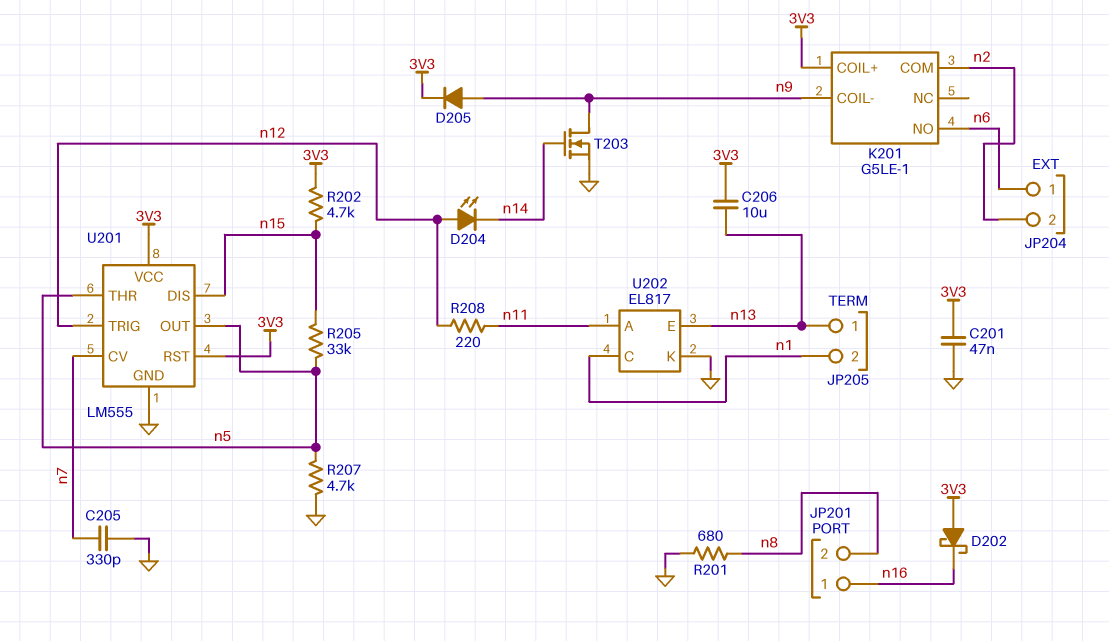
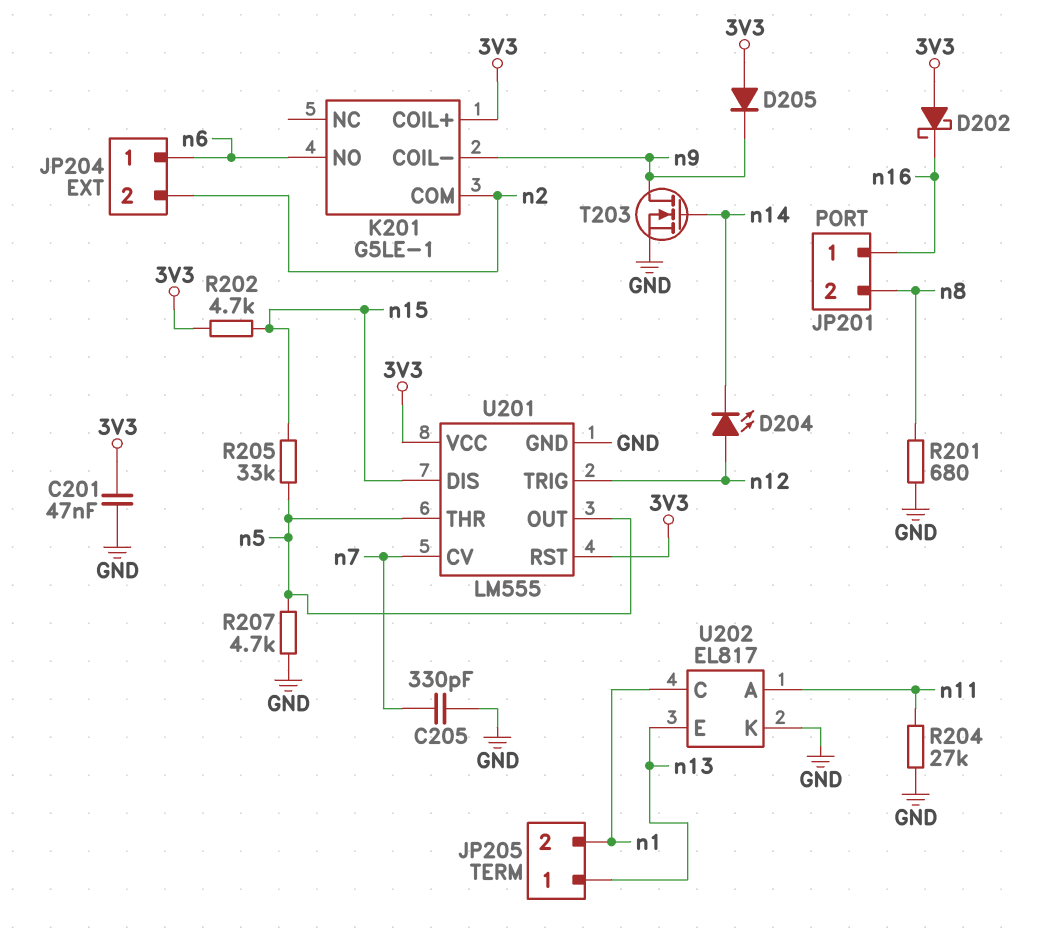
C206: 10uF (3V3, n13) -> none
D205: diode (A n9, K 3V3) -> diode (A 3V3, K n9)
R204: none -> 27k (GND, n11)
R208: 220 (n11, n12) -> none

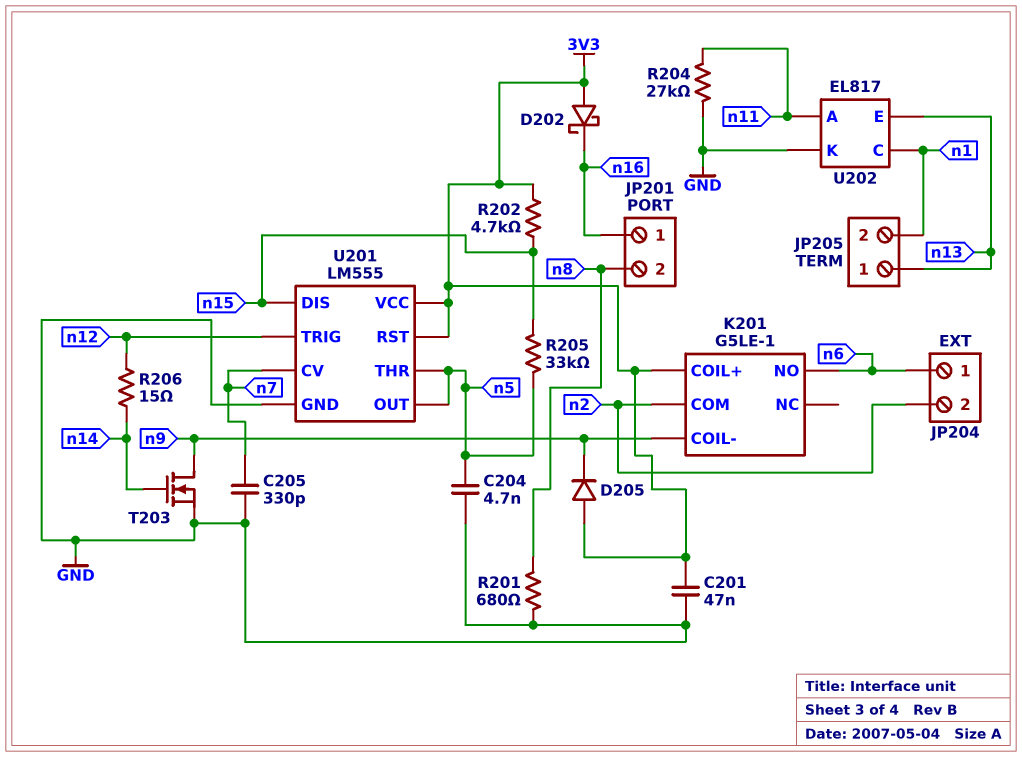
C204: none -> 4.7nF (GND, n5)
D204: LED (A n12, K n14) -> none
R206: none -> 15 (n12, n14)
R207: 4.7k (GND, n5) -> none

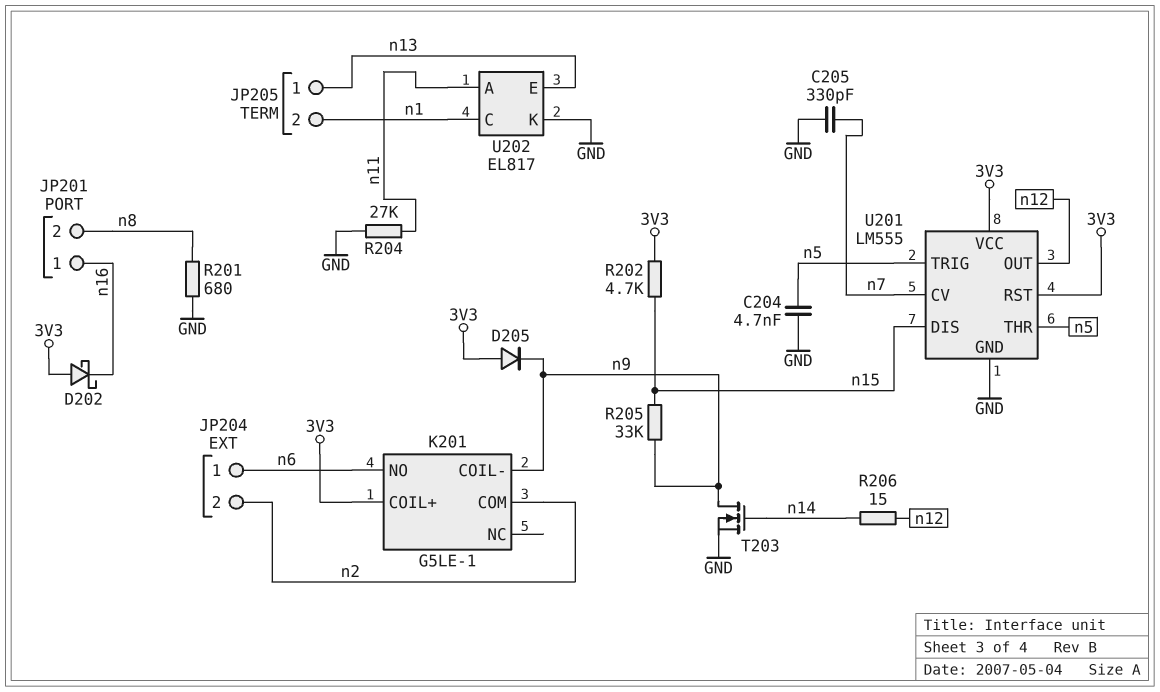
C201: 47nF (3V3, GND) -> none
R205: 33k (n5, n15) -> 33k (n9, n15)
U201 pin OUT: n5 -> n12
U201 pin TRIG: n12 -> n5

